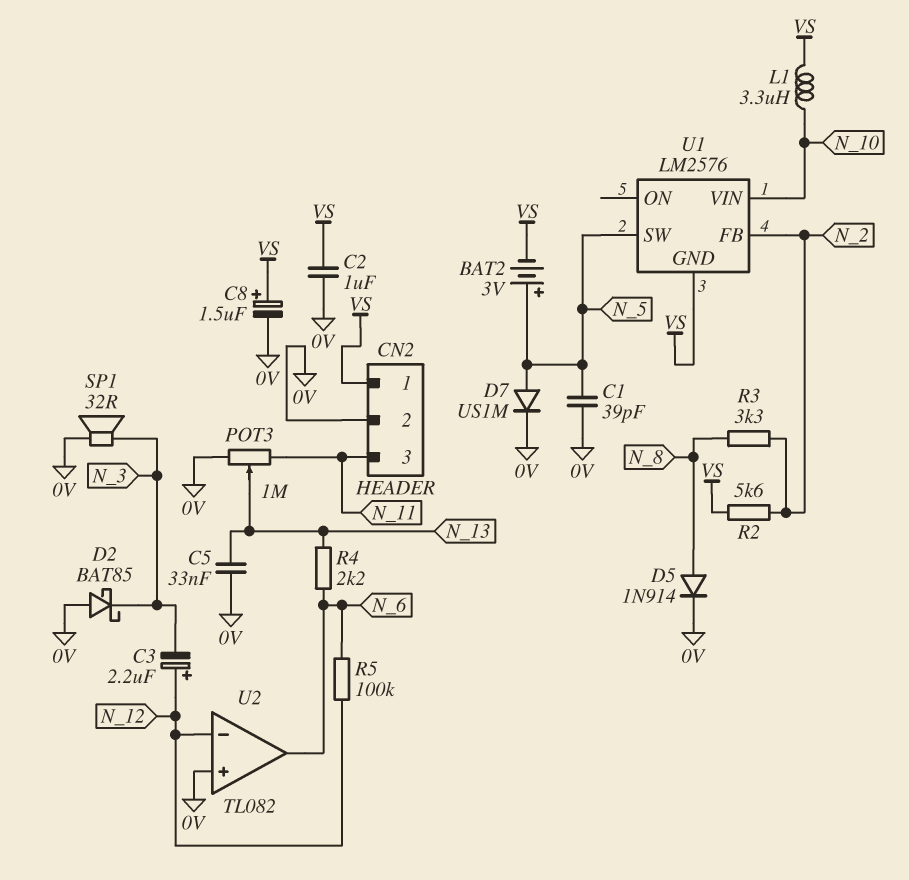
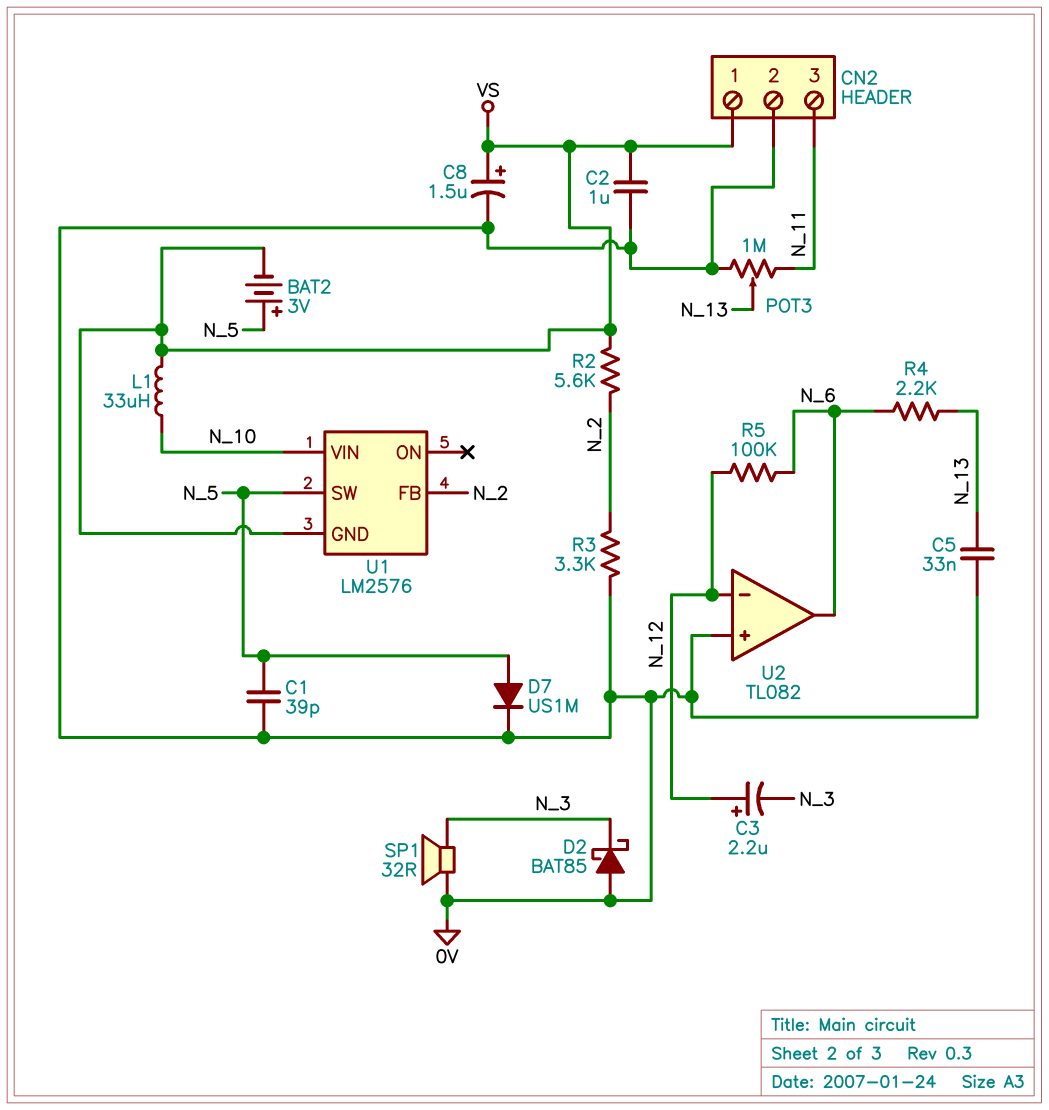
D5: diode 1N914 (A N_8, K 0V) -> none
L1: 3.3uH (N_10, VS) -> 33uH (N_10, VS)
R3: 3.3k (N_2, N_8) -> 3.3k (0V, N_2)

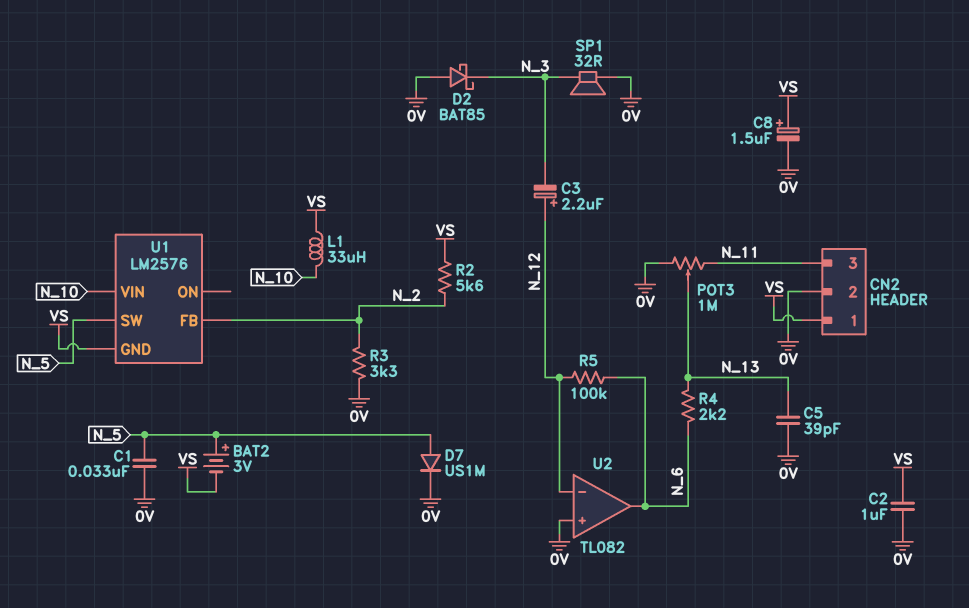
C1: 39pF (0V, N_5) -> 33nF (0V, N_5)
C5: 33nF (0V, N_13) -> 39pF (0V, N_13)

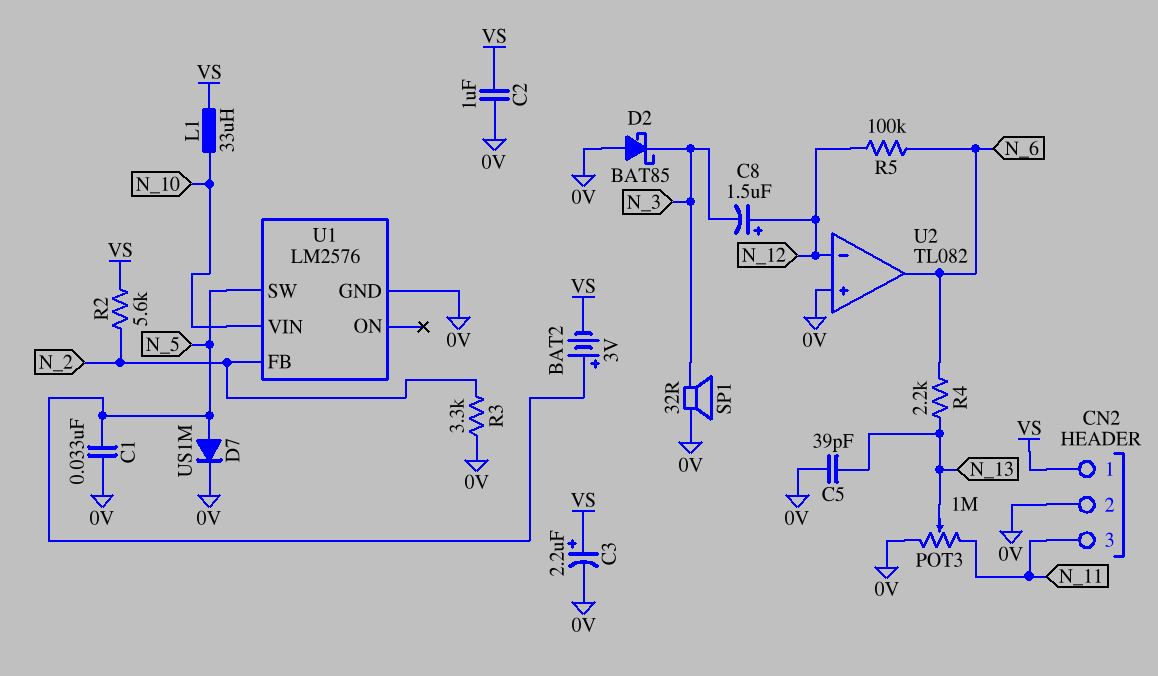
C3: 2.2uF (plus N_12, minus N_3) -> 2.2uF (plus VS, minus 0V)
C8: 1.5uF (plus VS, minus 0V) -> 1.5uF (plus N_12, minus N_3)
U1 pin GND: VS -> 0V

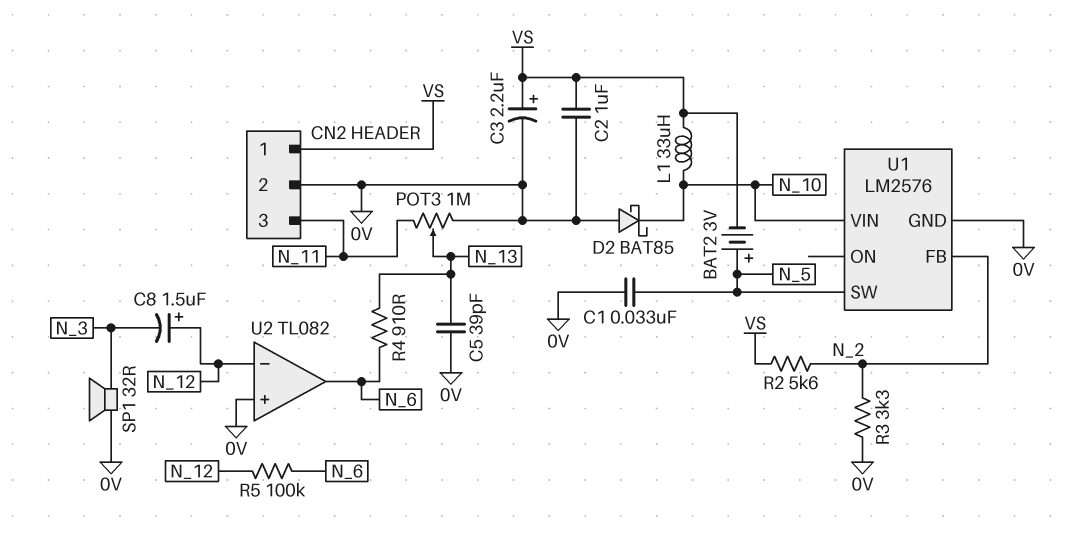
D2: schottky BAT85 (A 0V, K N_3) -> schottky BAT85 (A 0V, K N_10)
D7: diode US1M (A N_5, K 0V) -> none
R4: 2.2k (N_6, N_13) -> 910 (N_6, N_13)

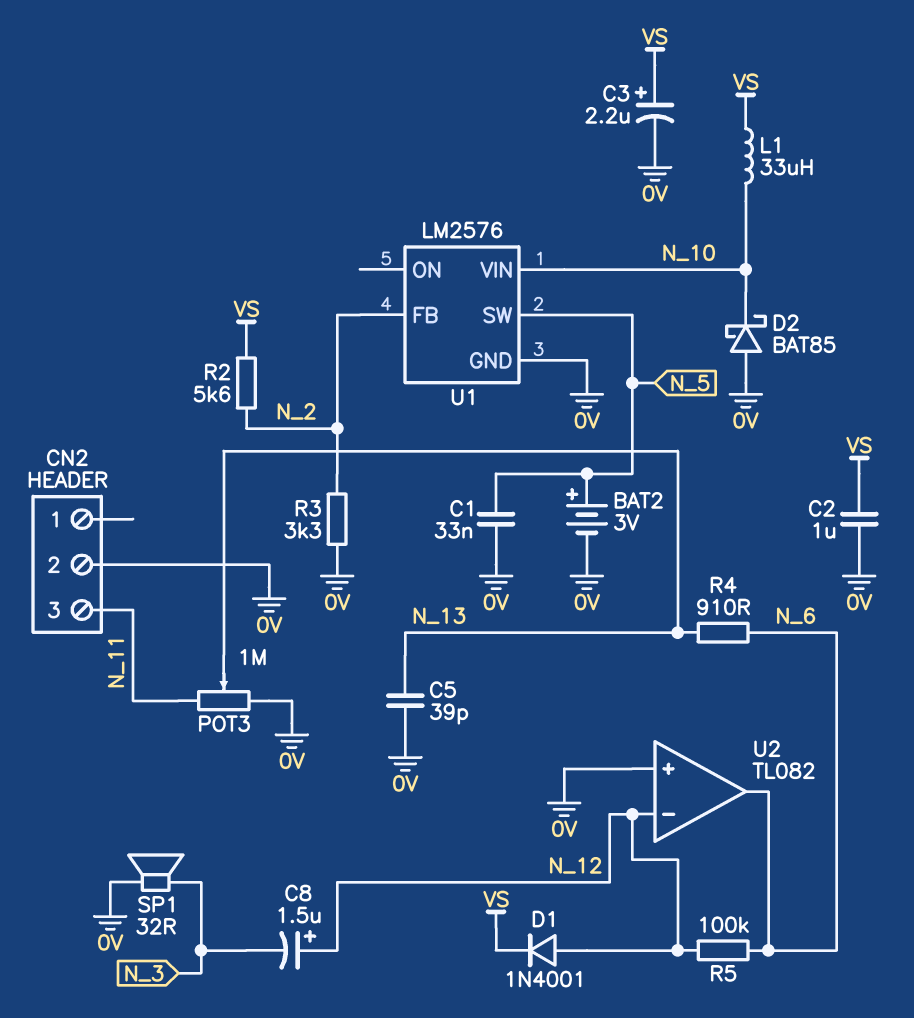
BAT2: 3V (plus N_5, minus VS) -> 3V (plus N_5, minus 0V)
CN2 pin 1: VS -> none
D1: none -> diode 1N4001 (A N_12, K VS)

